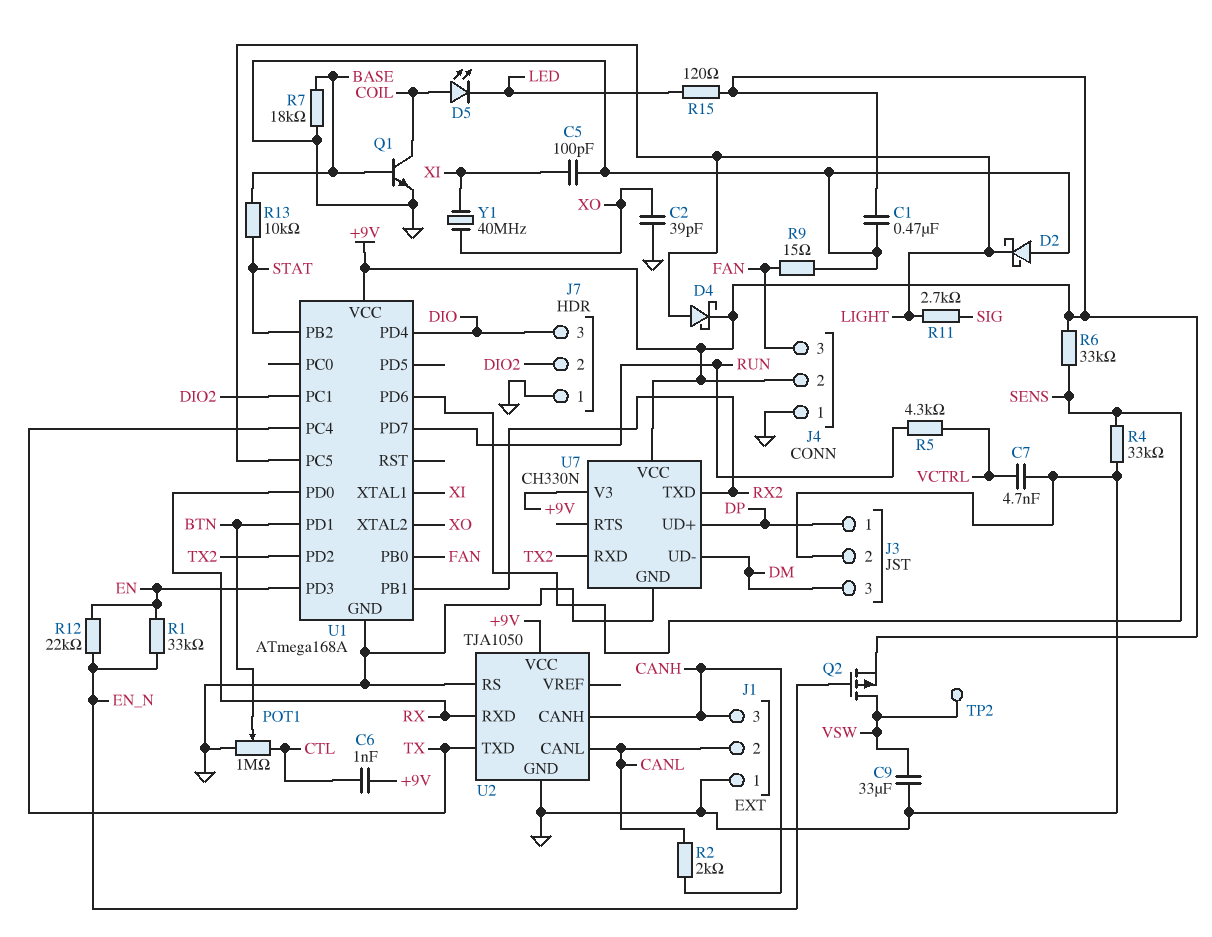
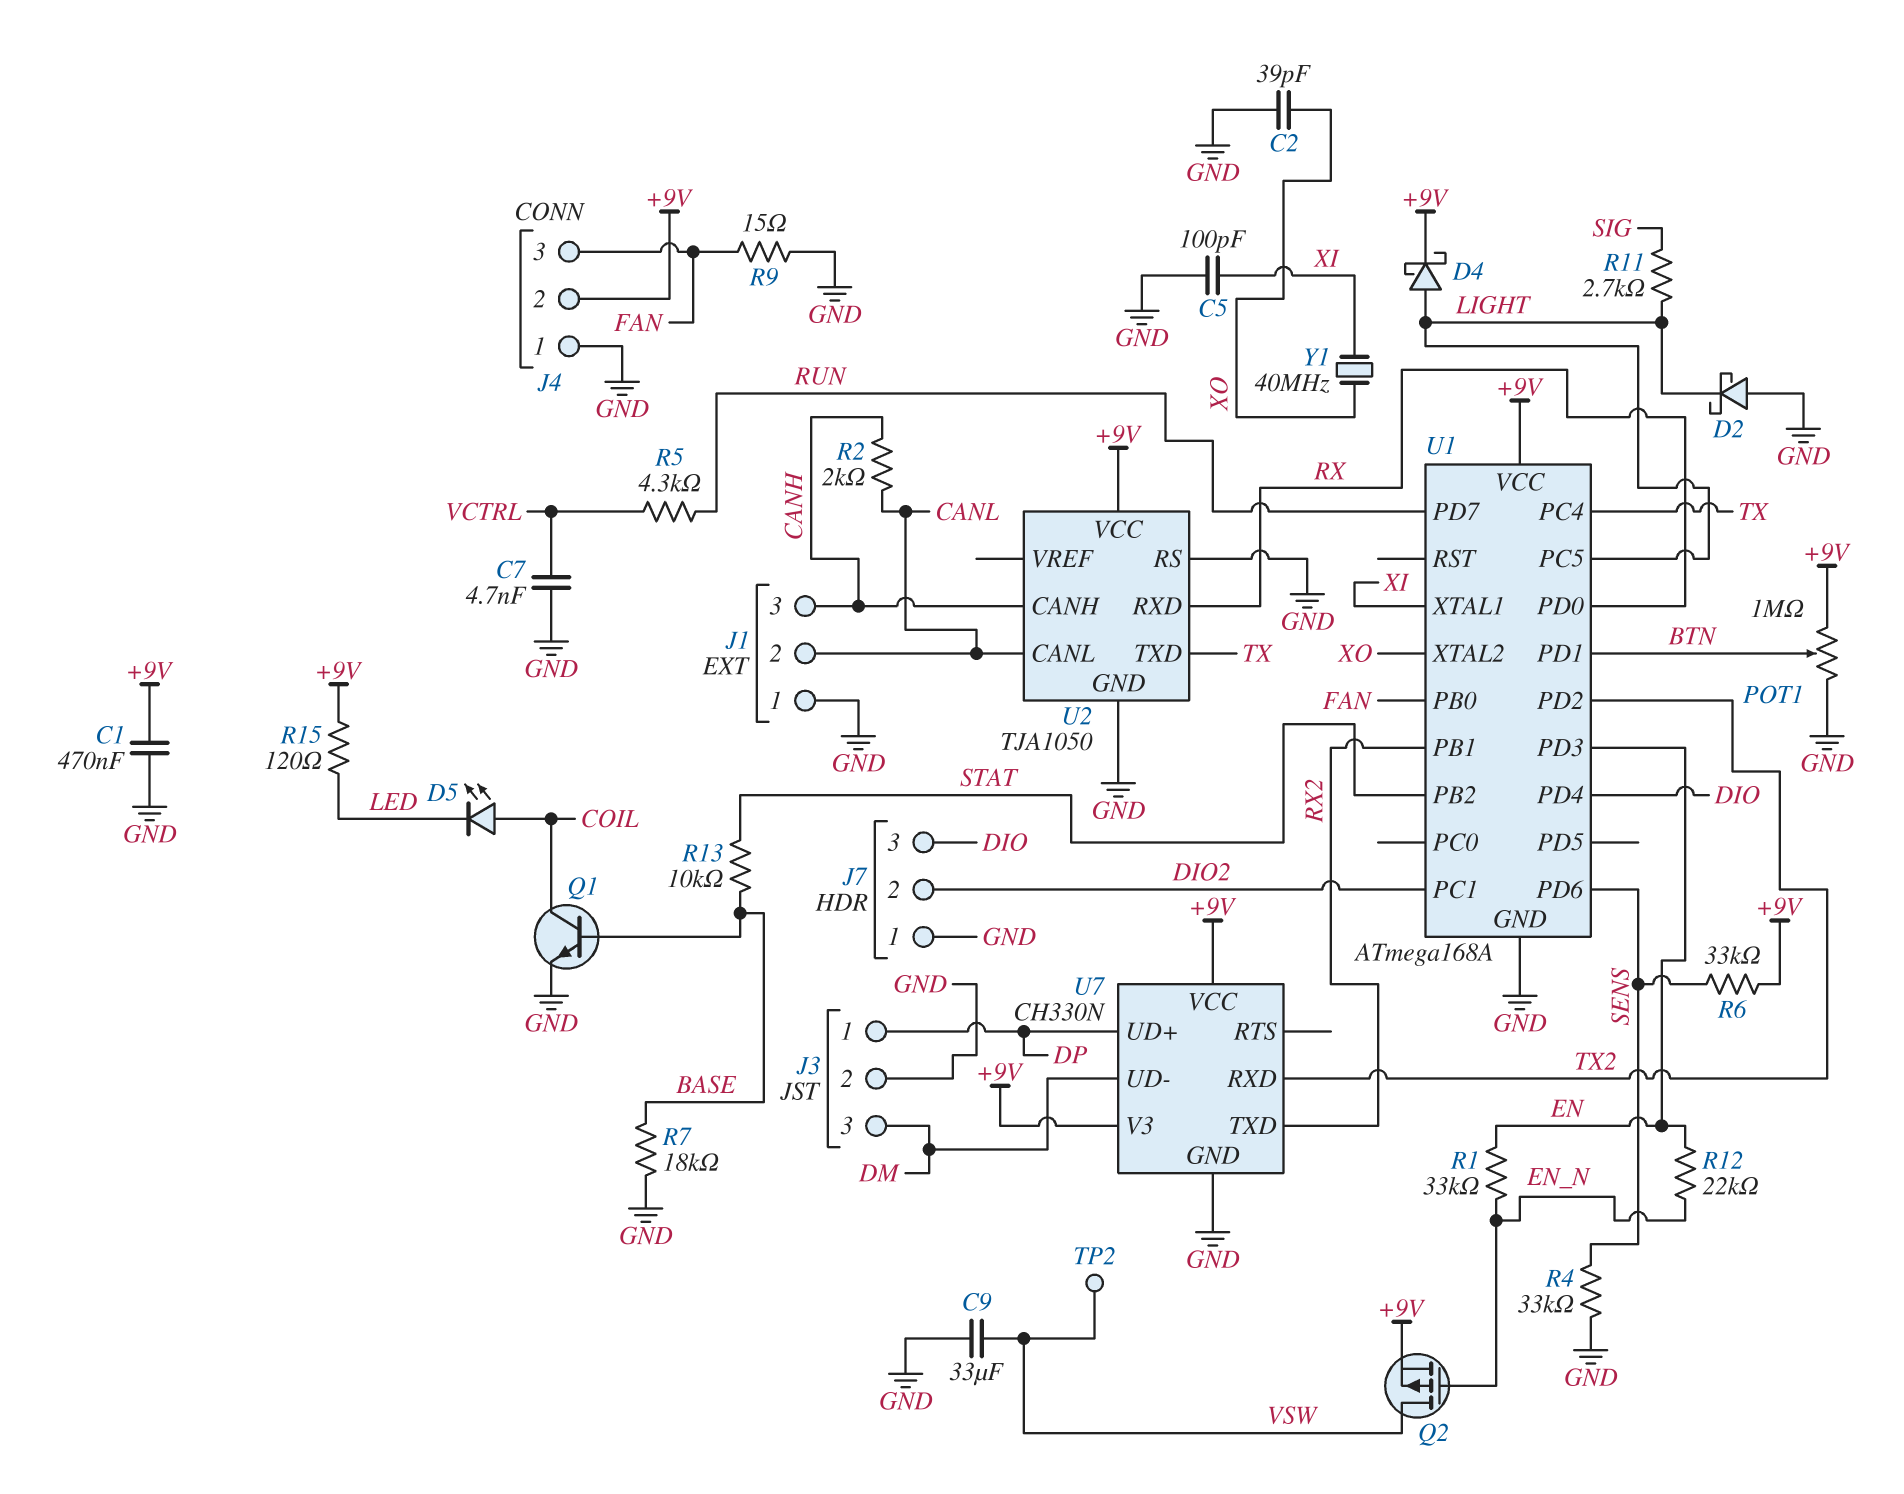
C6: 1nF (+9V, CTL) -> none
POT1: 1M (CTL, GND, wiper BTN) -> 1M (+9V, GND, wiper BTN)

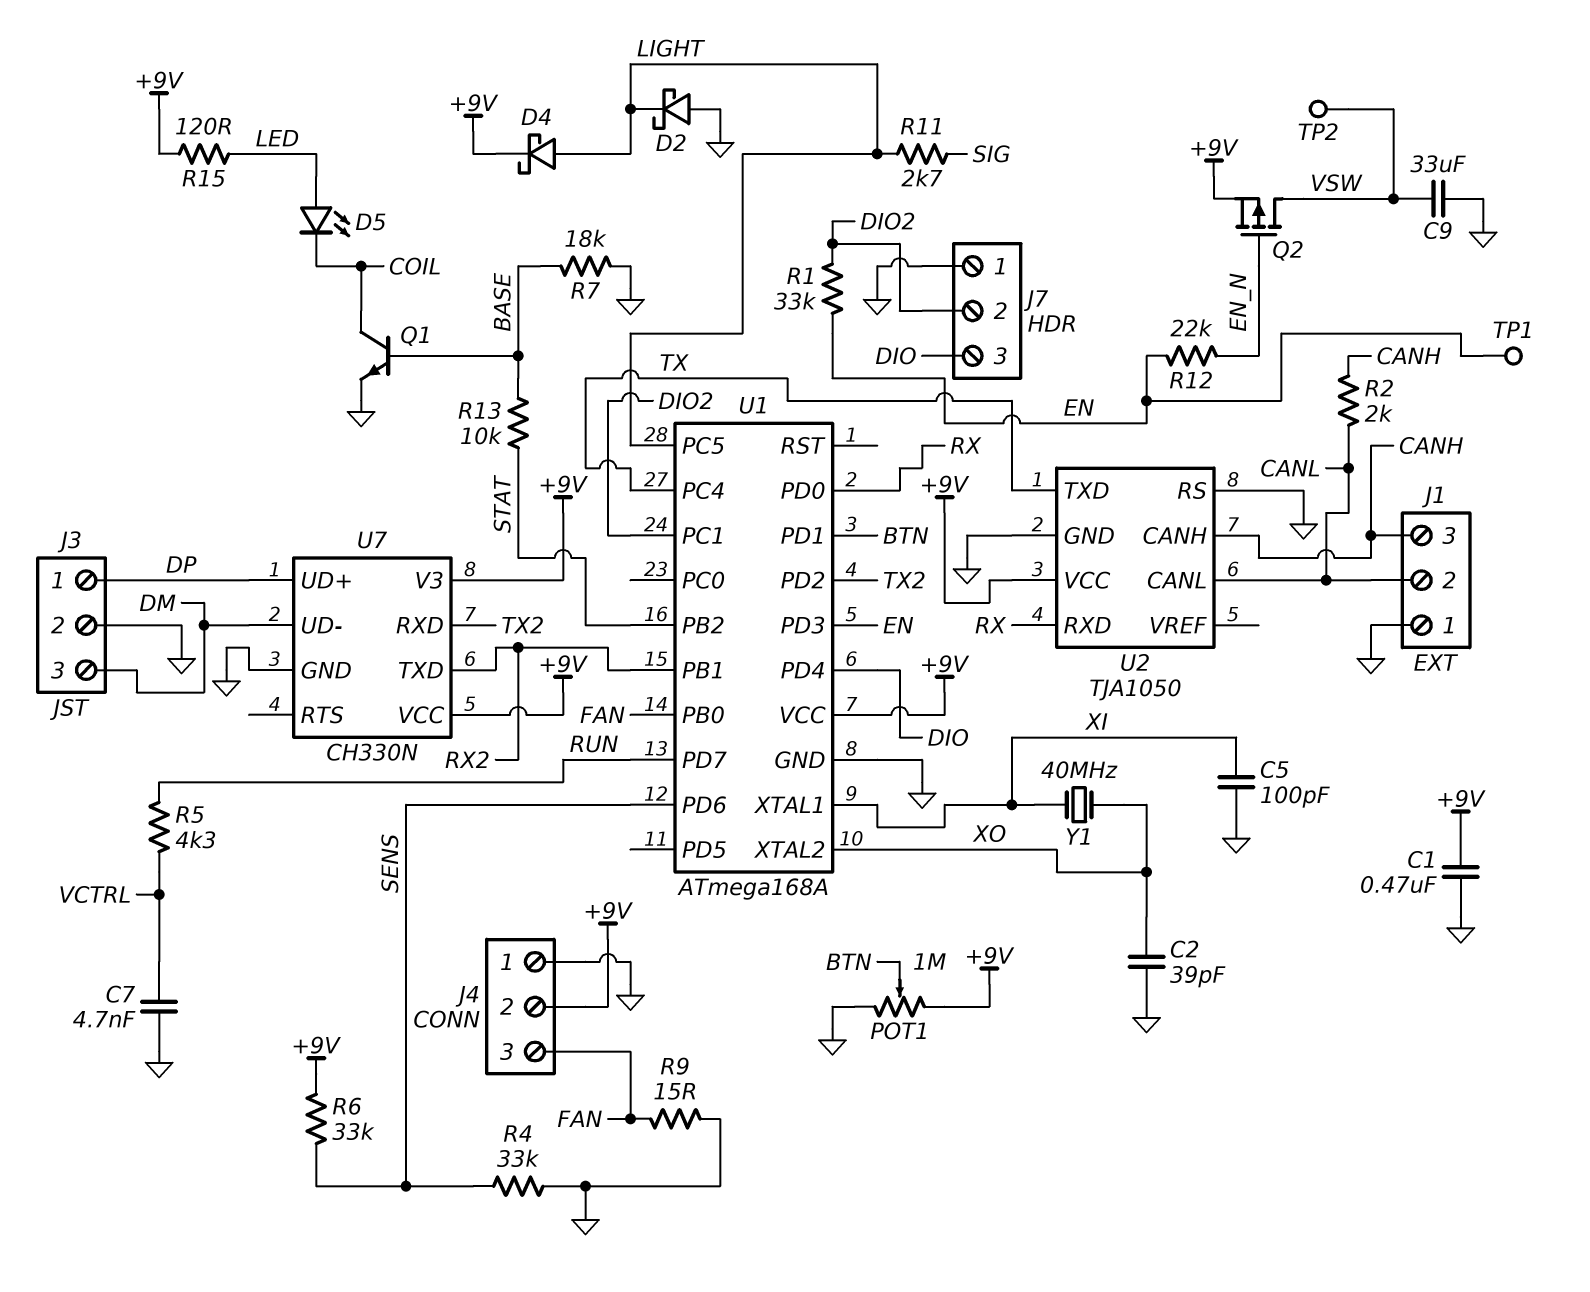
D5: LED (A COIL, K LED) -> LED (A LED, K COIL)
R1: 33k (EN, EN_N) -> 33k (DIO2, EN)
TP1: none -> test point (EN)

